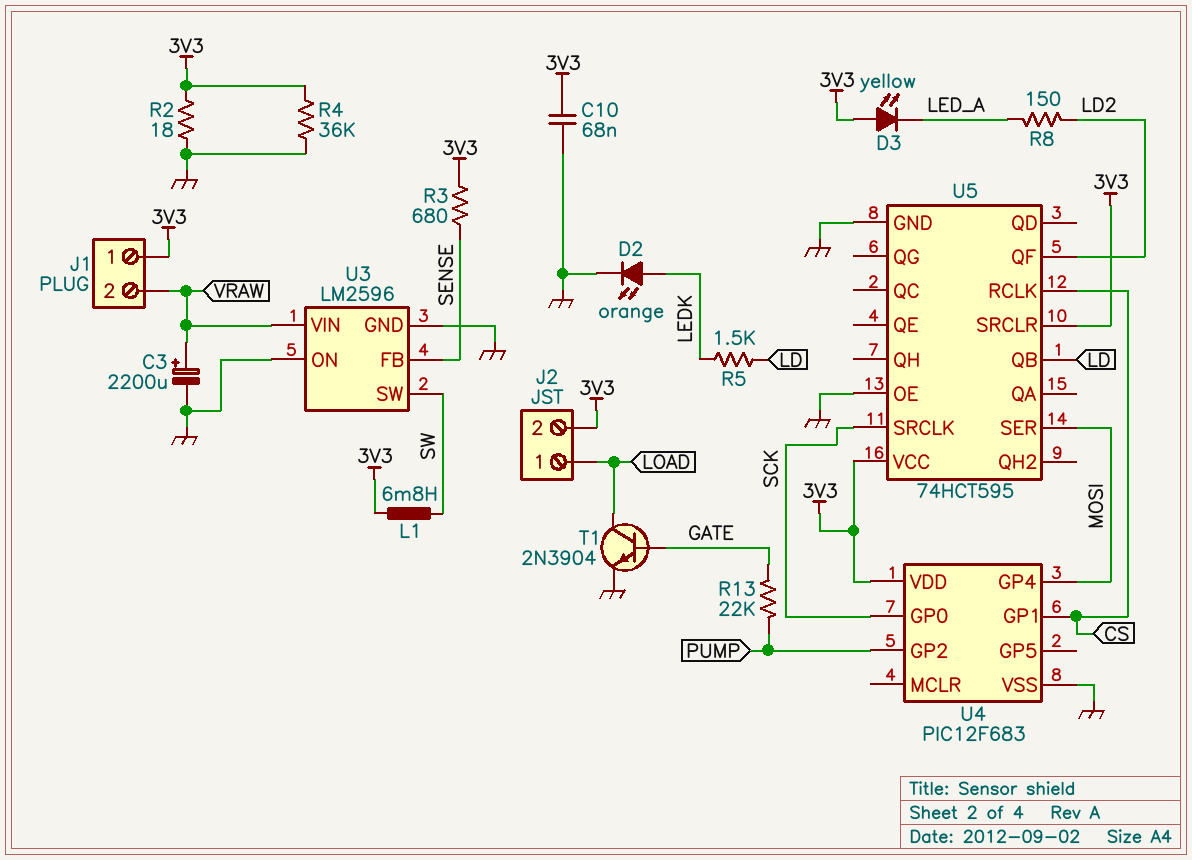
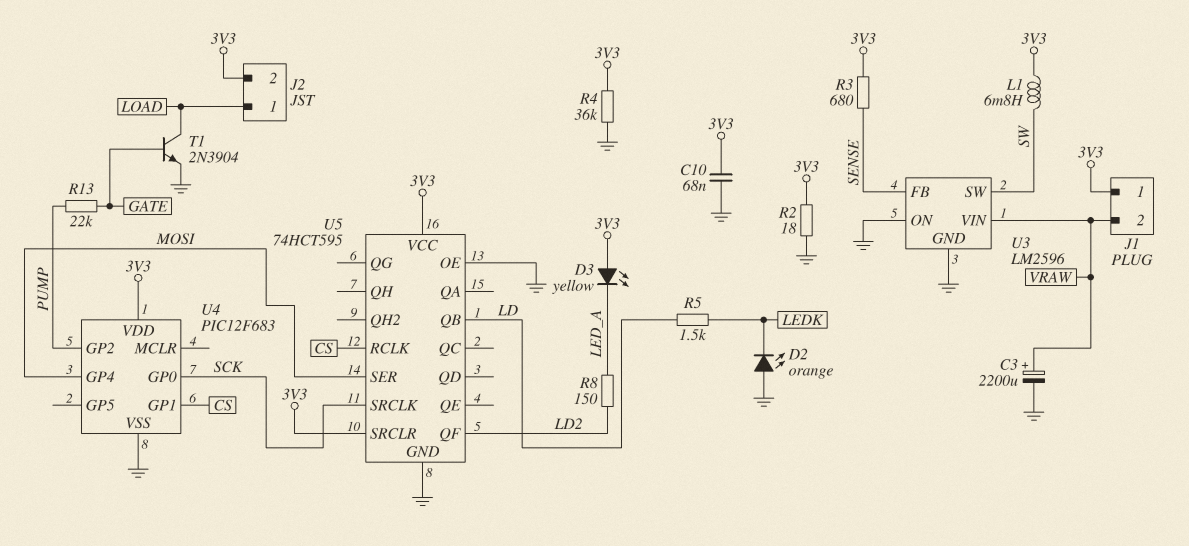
D2: LED orange (A LEDK, K GND) -> LED orange (A GND, K LEDK)

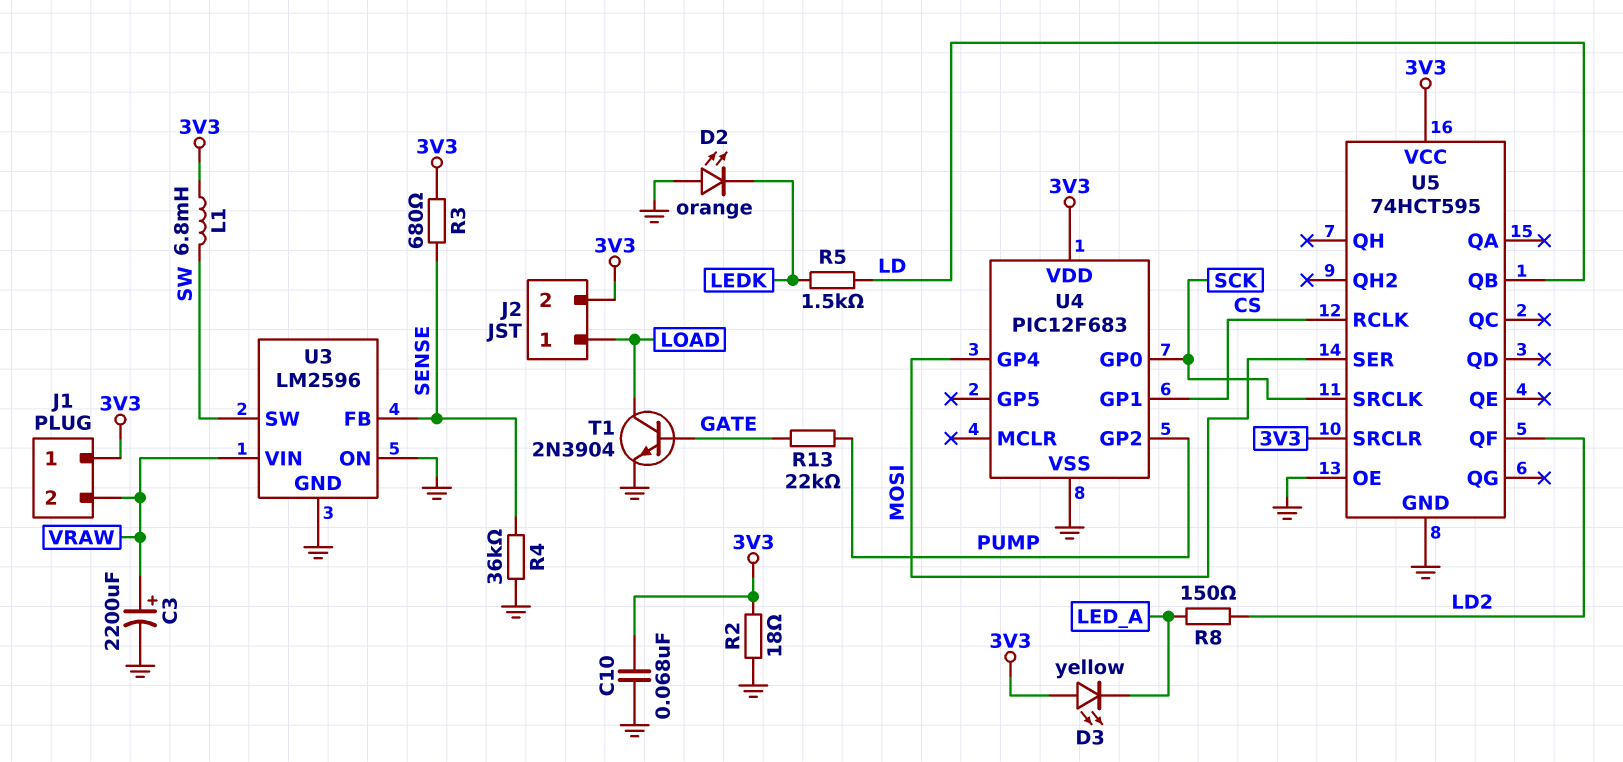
R4: 36k (3V3, GND) -> 36k (GND, SENSE)

